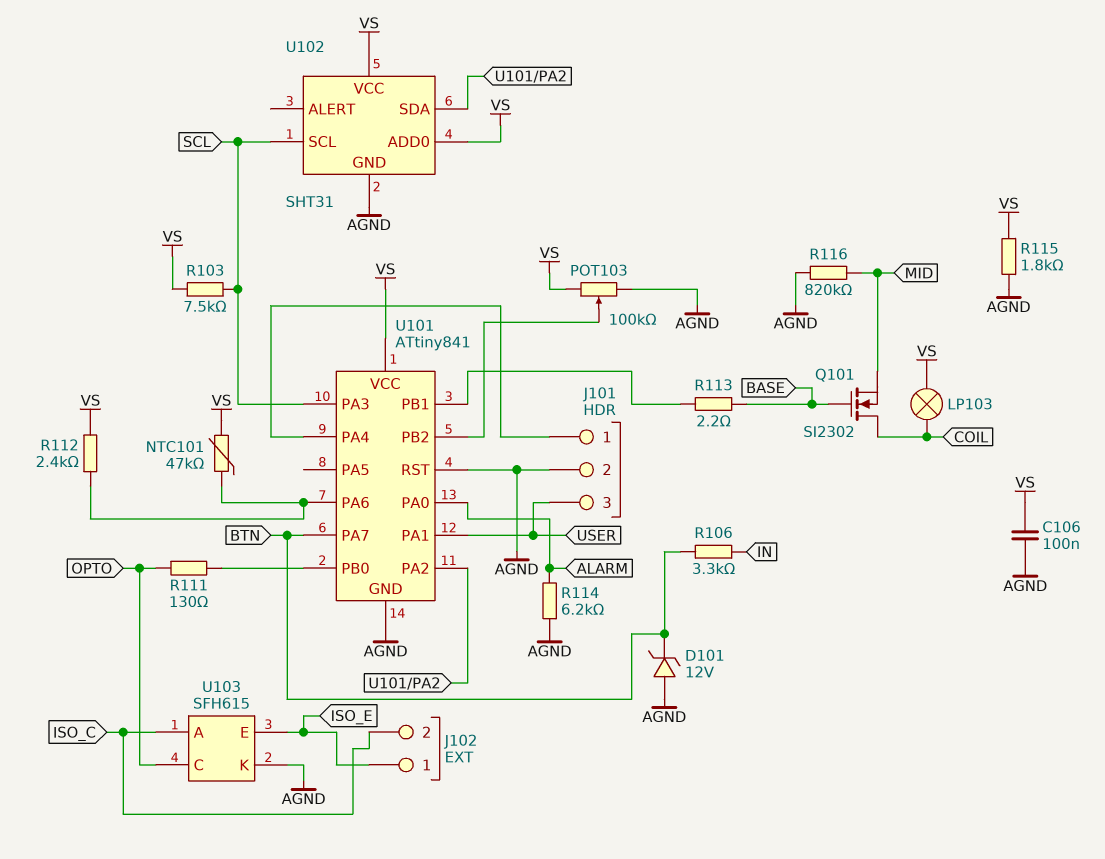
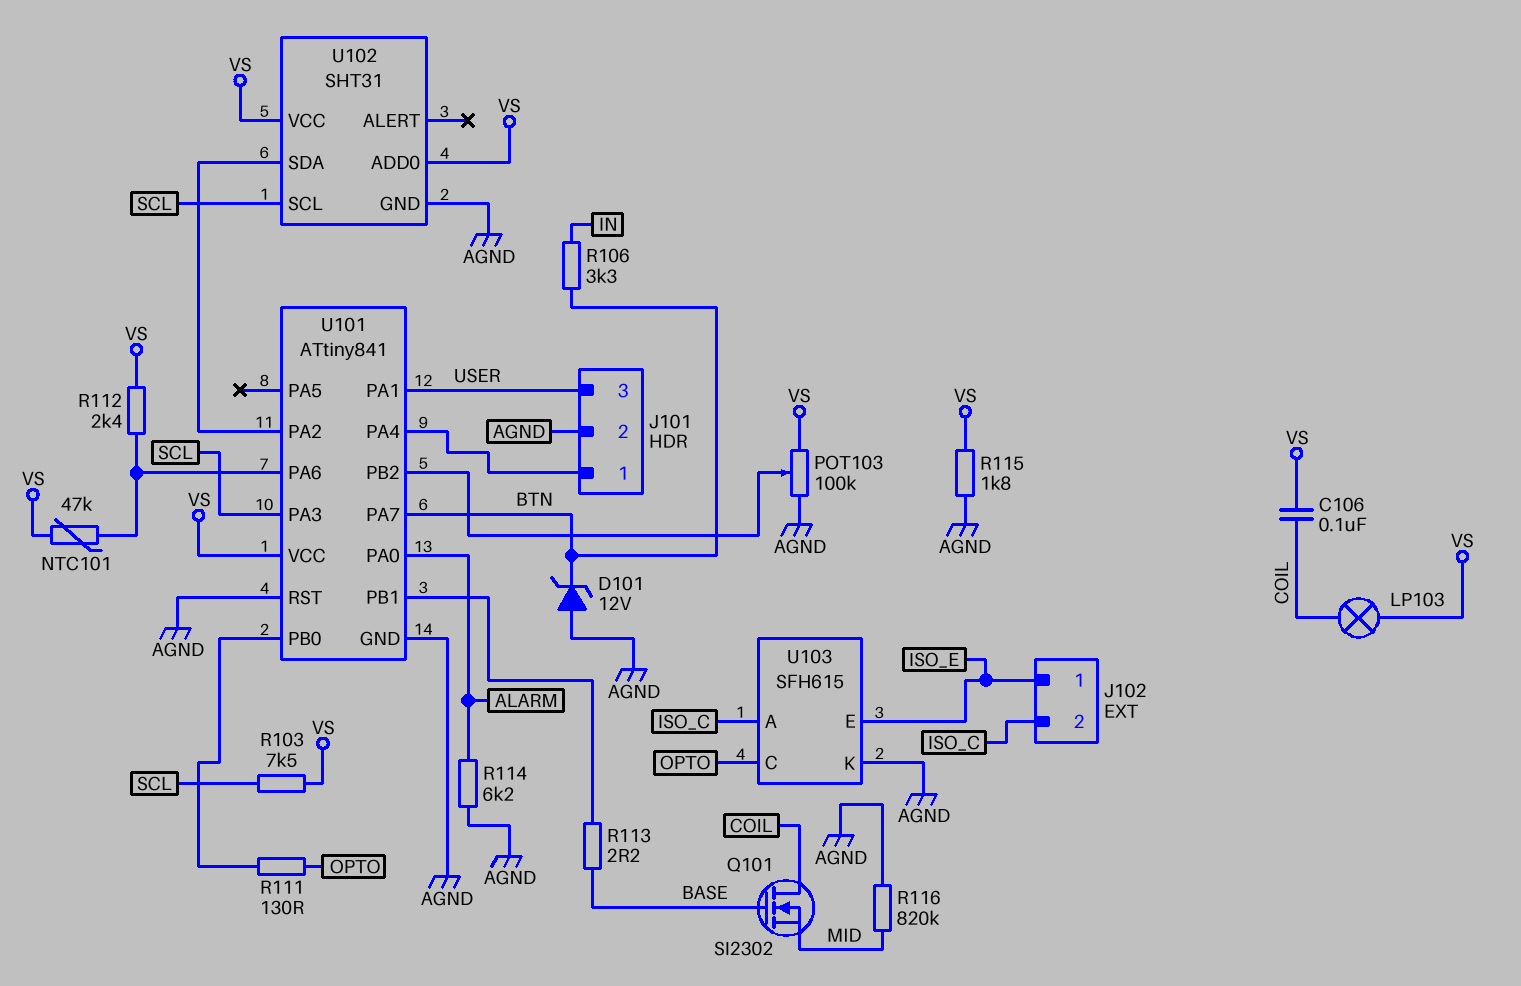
C106: 100nF (AGND, VS) -> 100nF (COIL, VS)

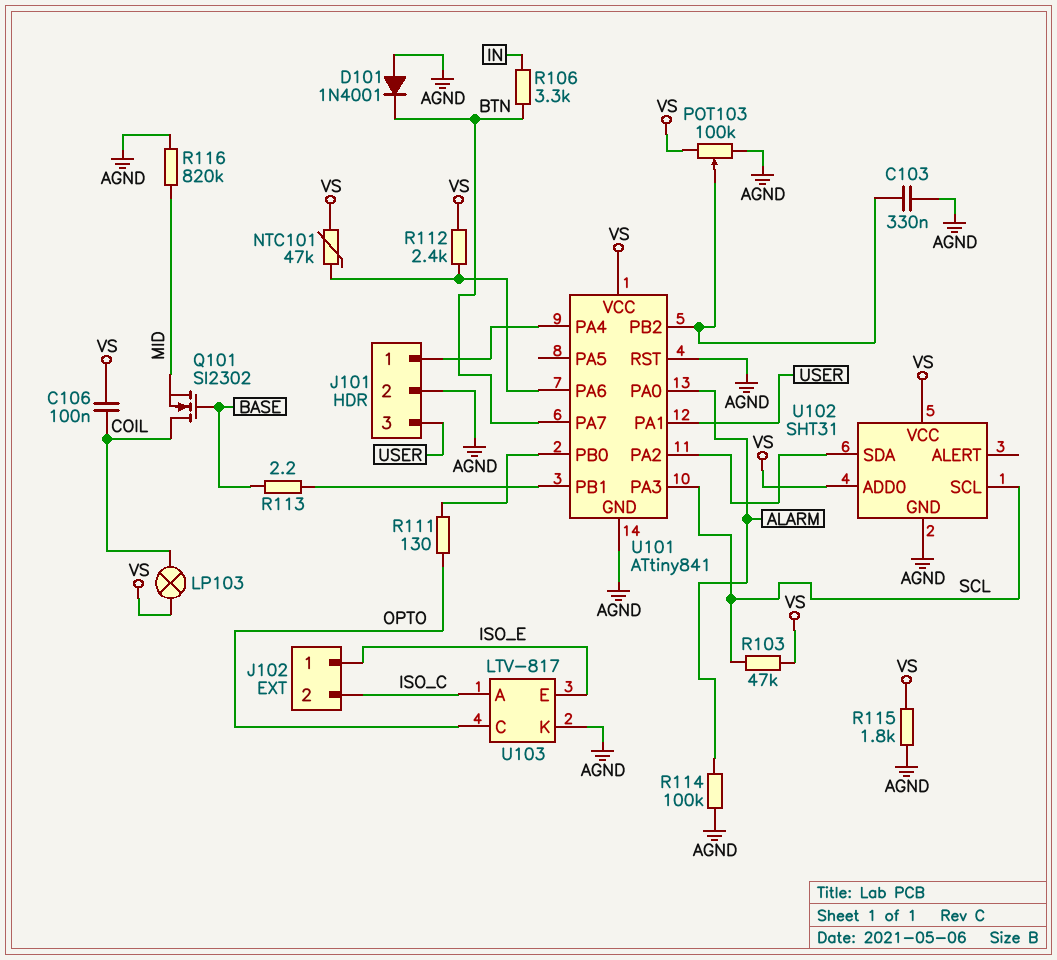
C103: none -> 330nF (AGND, U101/PB2)
D101: zener 12V (A AGND, K BTN) -> diode 1N4001 (A AGND, K BTN)
R103: 7.5k (SCL, VS) -> 47k (SCL, VS)
R114: 6.2k (AGND, ALARM) -> 100k (AGND, ALARM)
U103: SFH615 -> LTV-817

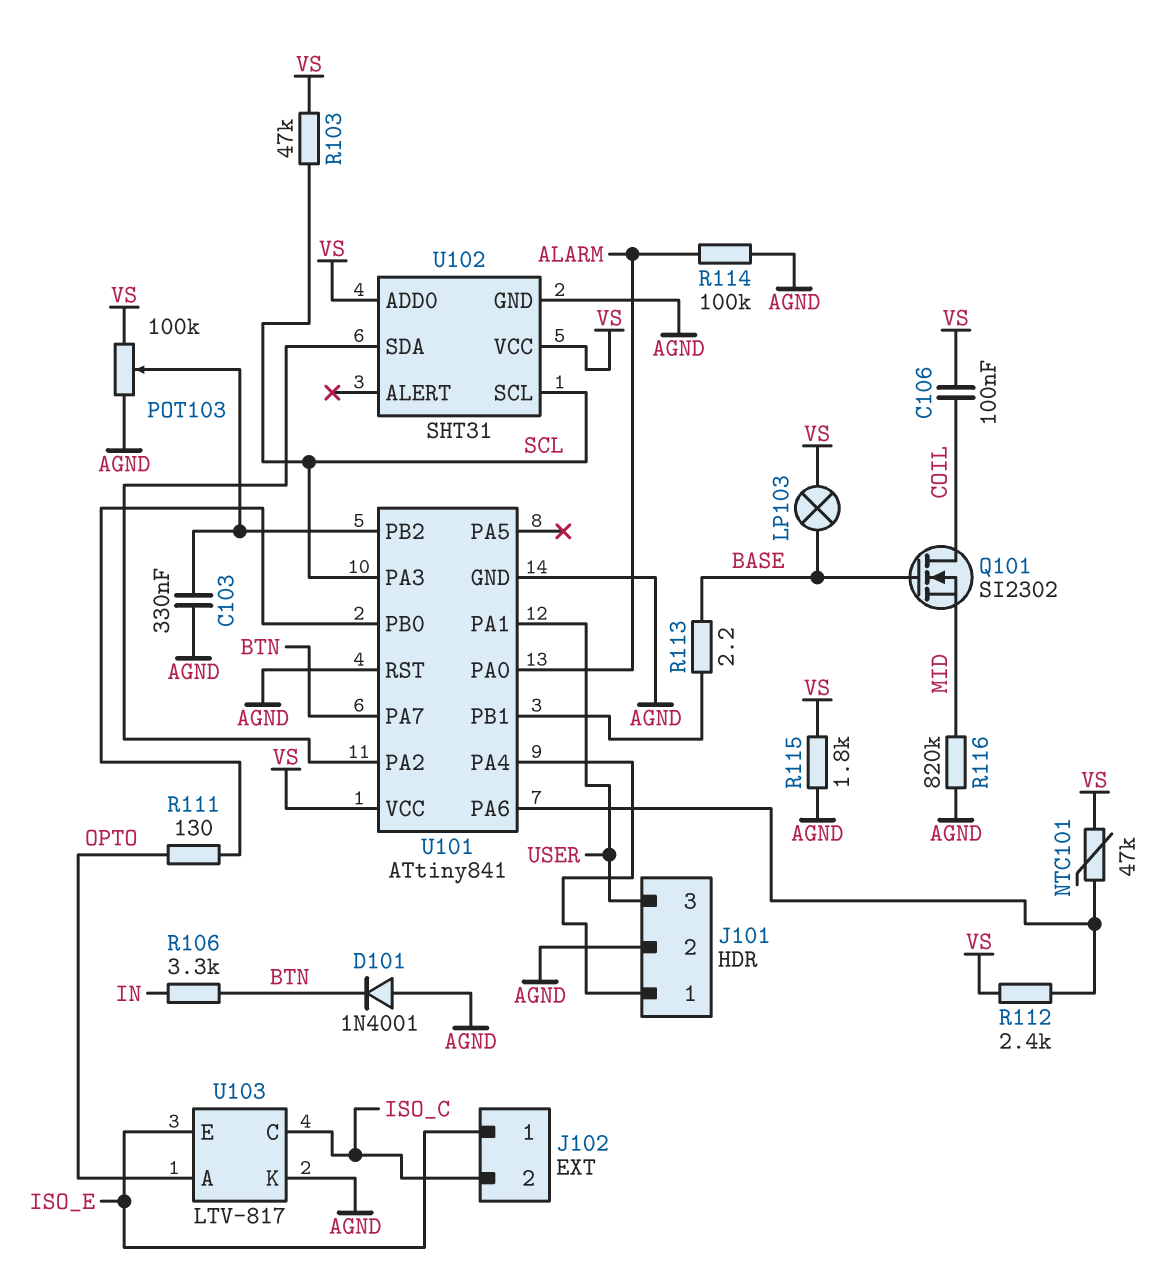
LP103: lamp (COIL, VS) -> lamp (BASE, VS)
U103 pin A: ISO_C -> OPTO
U103 pin C: OPTO -> ISO_C

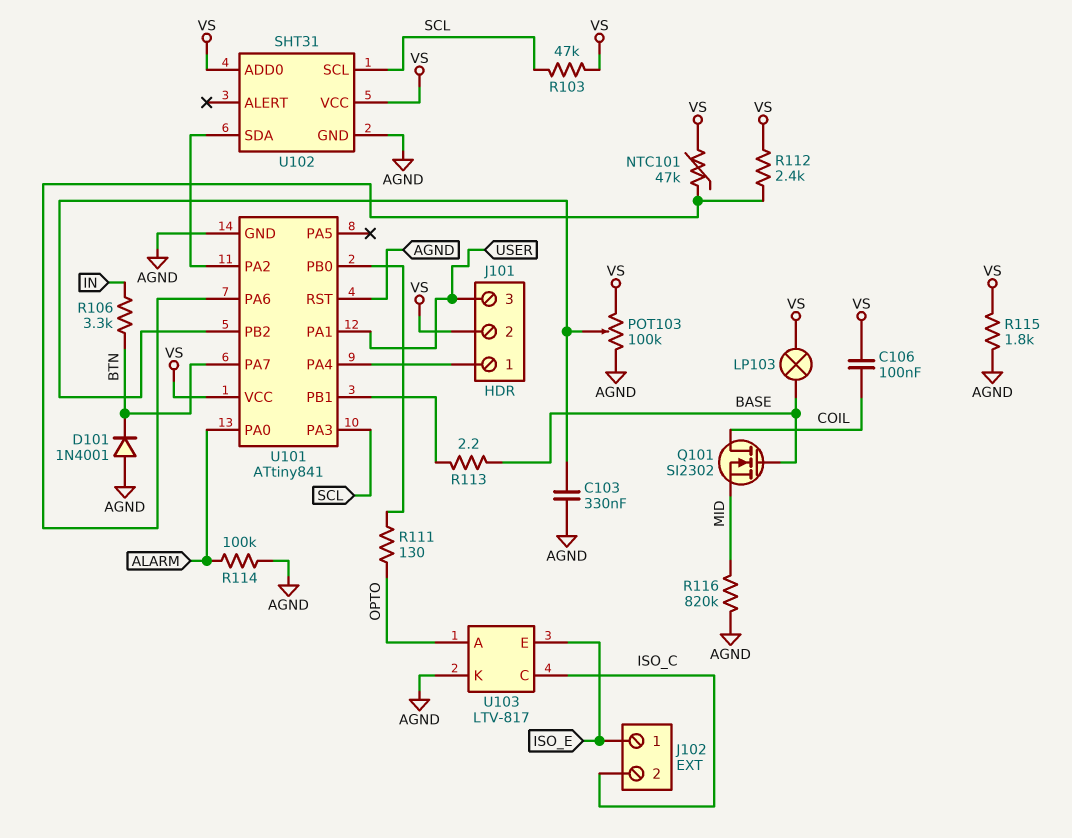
J101 pin 2: AGND -> VS

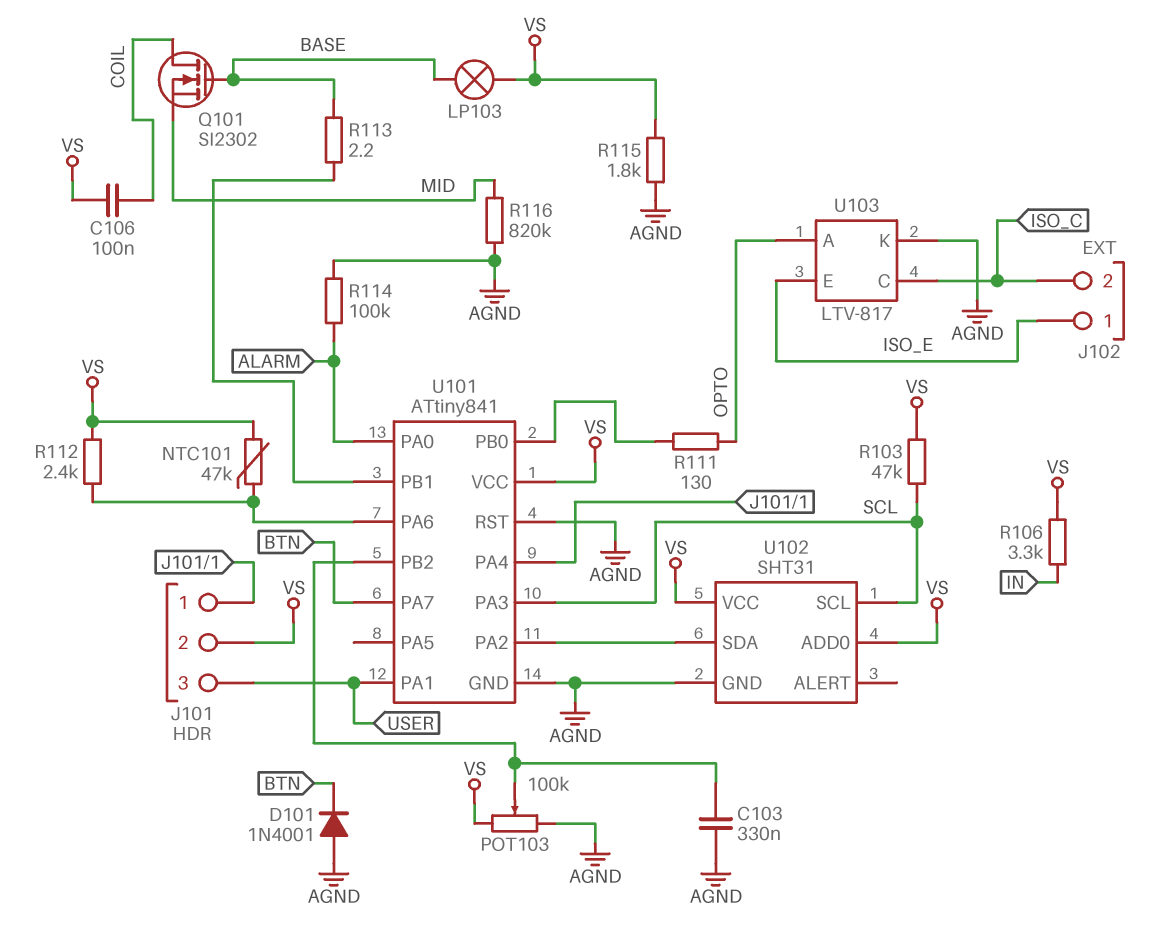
R106: 3.3k (BTN, IN) -> 3.3k (IN, VS)

